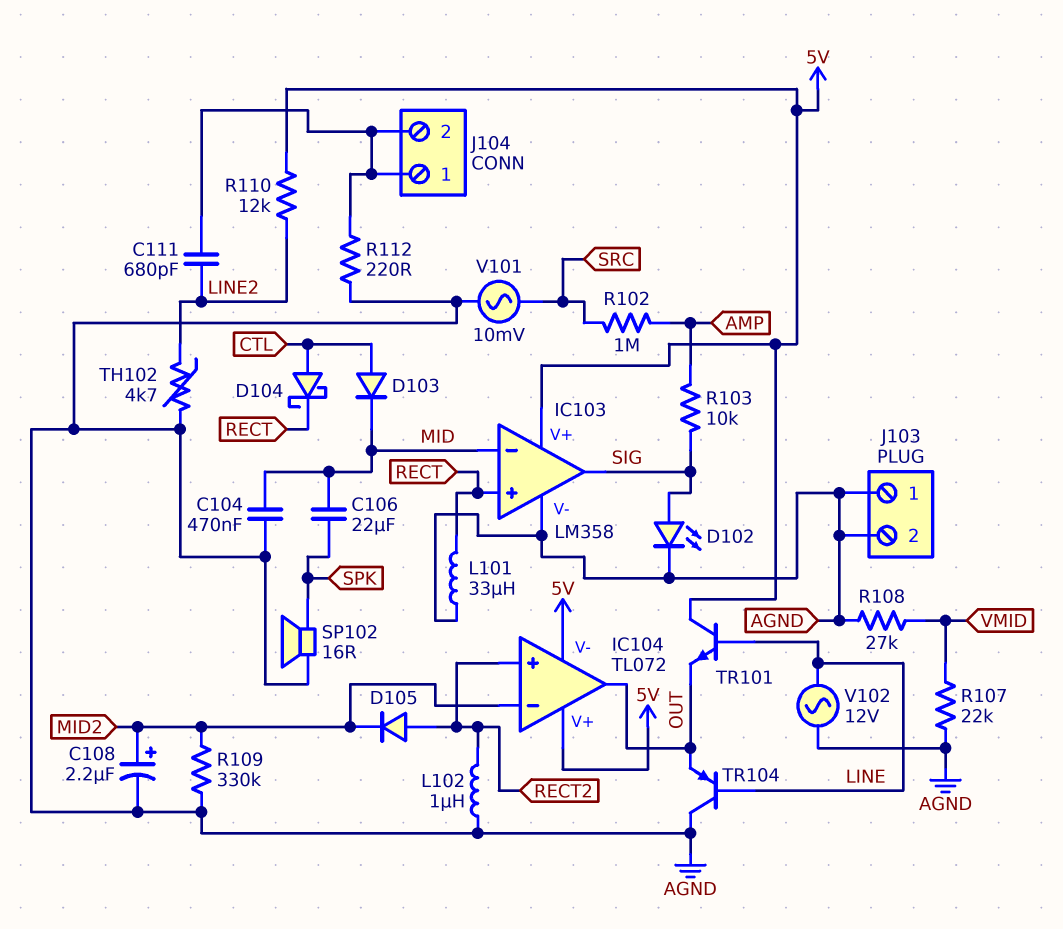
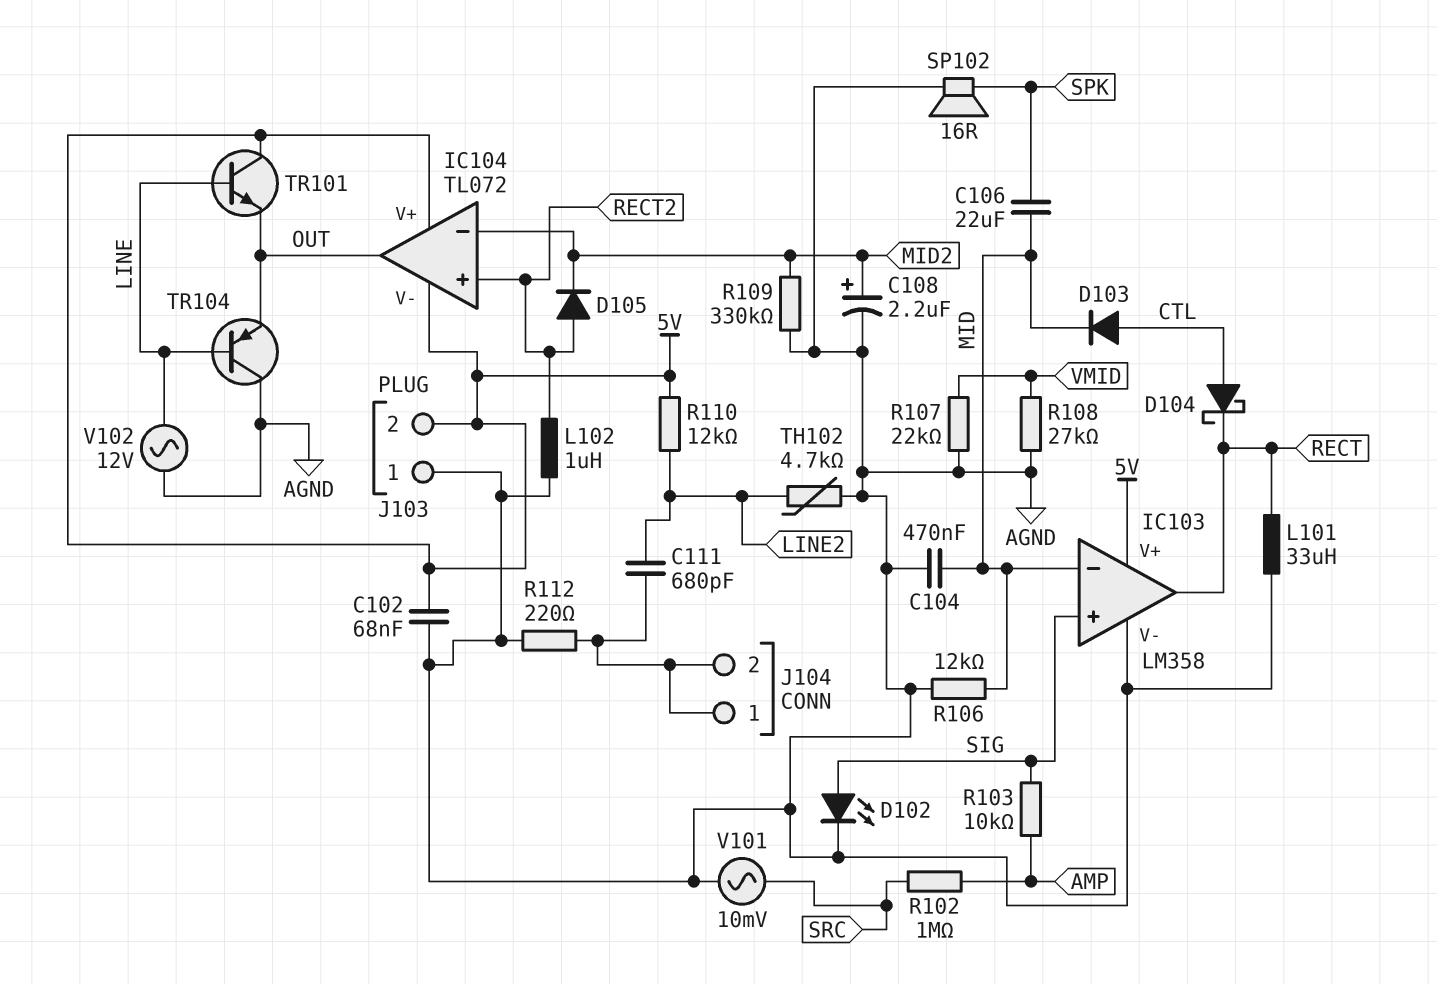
C102: none -> 68nF (5V, AGND)
IC103 pin in+: RECT -> SIG
IC103 pin out: SIG -> RECT
J103 pin 2: AGND -> 5V
R106: none -> 12k (AGND, MID)

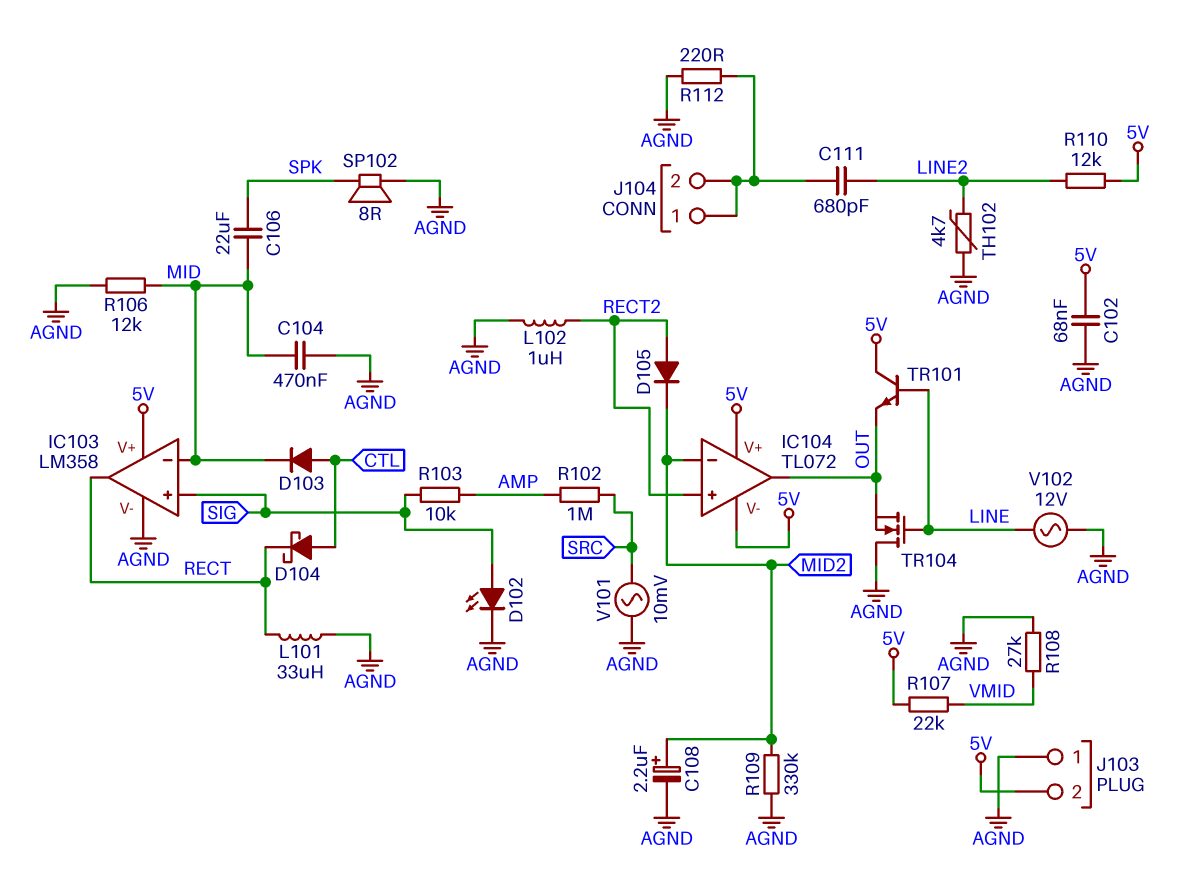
R107: 22k (AGND, VMID) -> 22k (5V, VMID)
SP102: speaker 16R (AGND, SPK) -> speaker 8R (AGND, SPK)
TR104: PNP (B LINE, C AGND, E OUT) -> NMOS (G LINE, D AGND, S OUT)

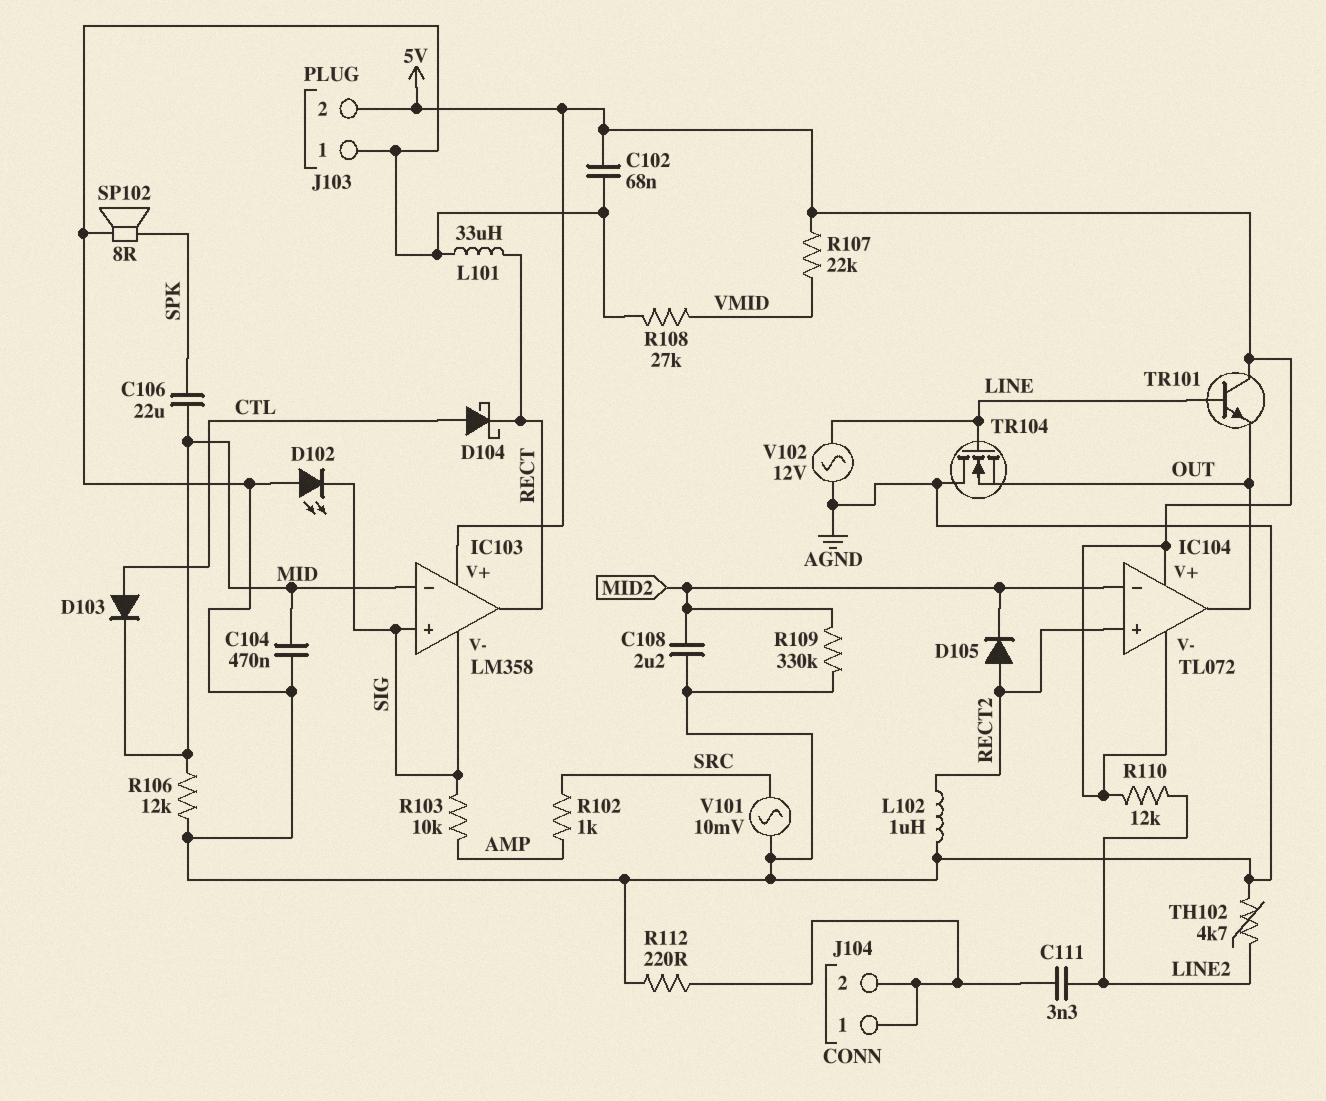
C108: 2.2uF (plus MID2, minus AGND) -> 2.2uF (AGND, MID2)
C111: 680pF (J104/1, LINE2) -> 3.3nF (J104/1, LINE2)
D102: LED (A SIG, K AGND) -> LED (A AGND, K SIG)
IC103 pin V-: AGND -> SIG
R102: 1M (AMP, SRC) -> 1k (AMP, SRC)

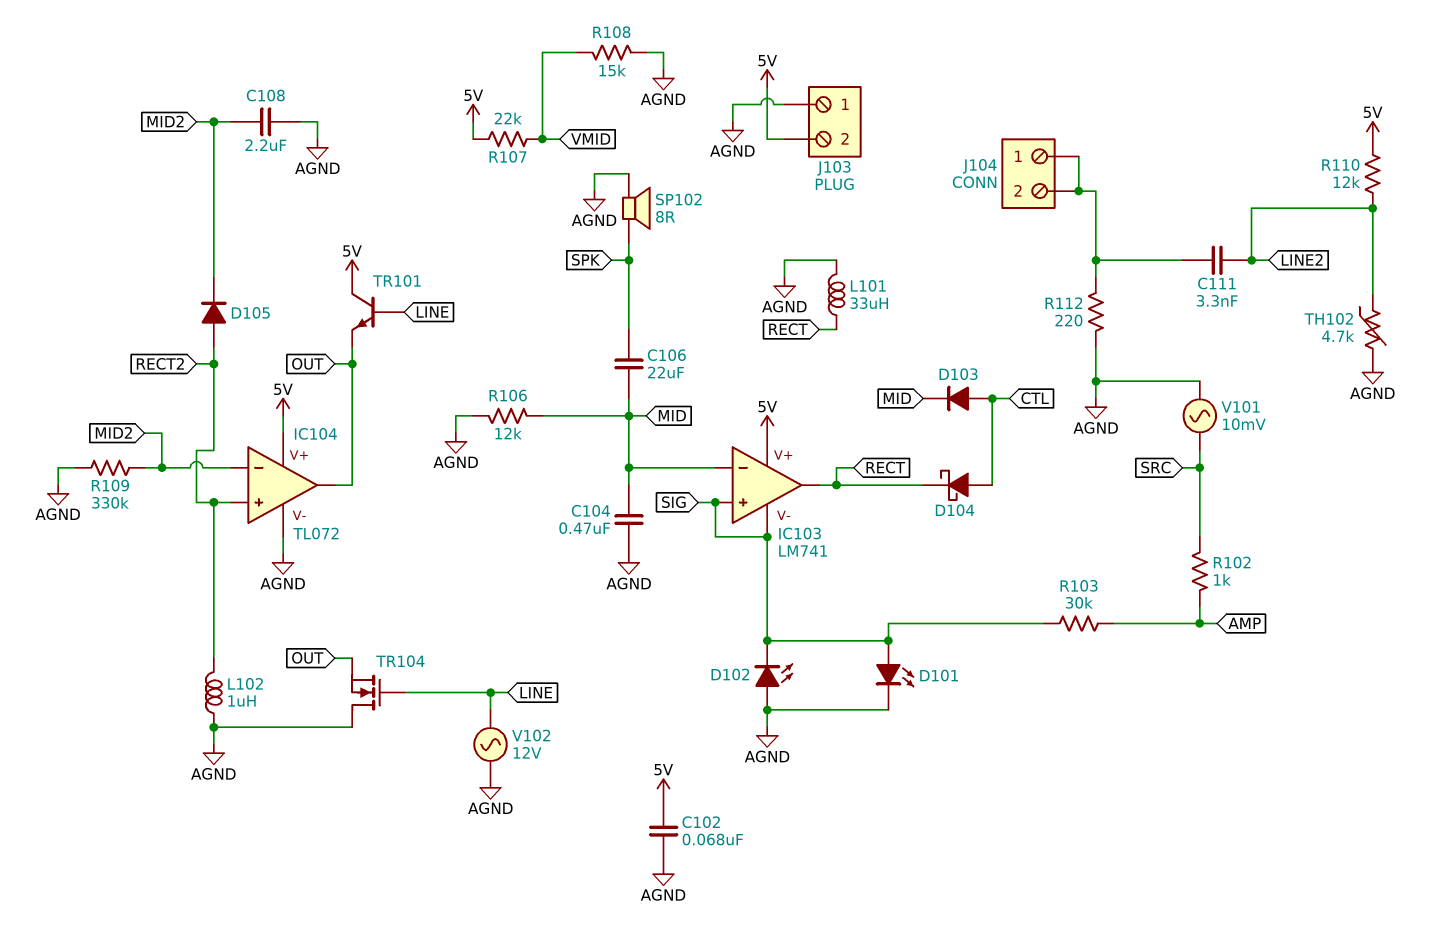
D101: none -> LED (A SIG, K AGND)
IC103: LM358 -> LM741
IC104 pin V-: 5V -> AGND
R103: 10k (AMP, SIG) -> 30k (AMP, SIG)
R108: 27k (AGND, VMID) -> 15k (AGND, VMID)

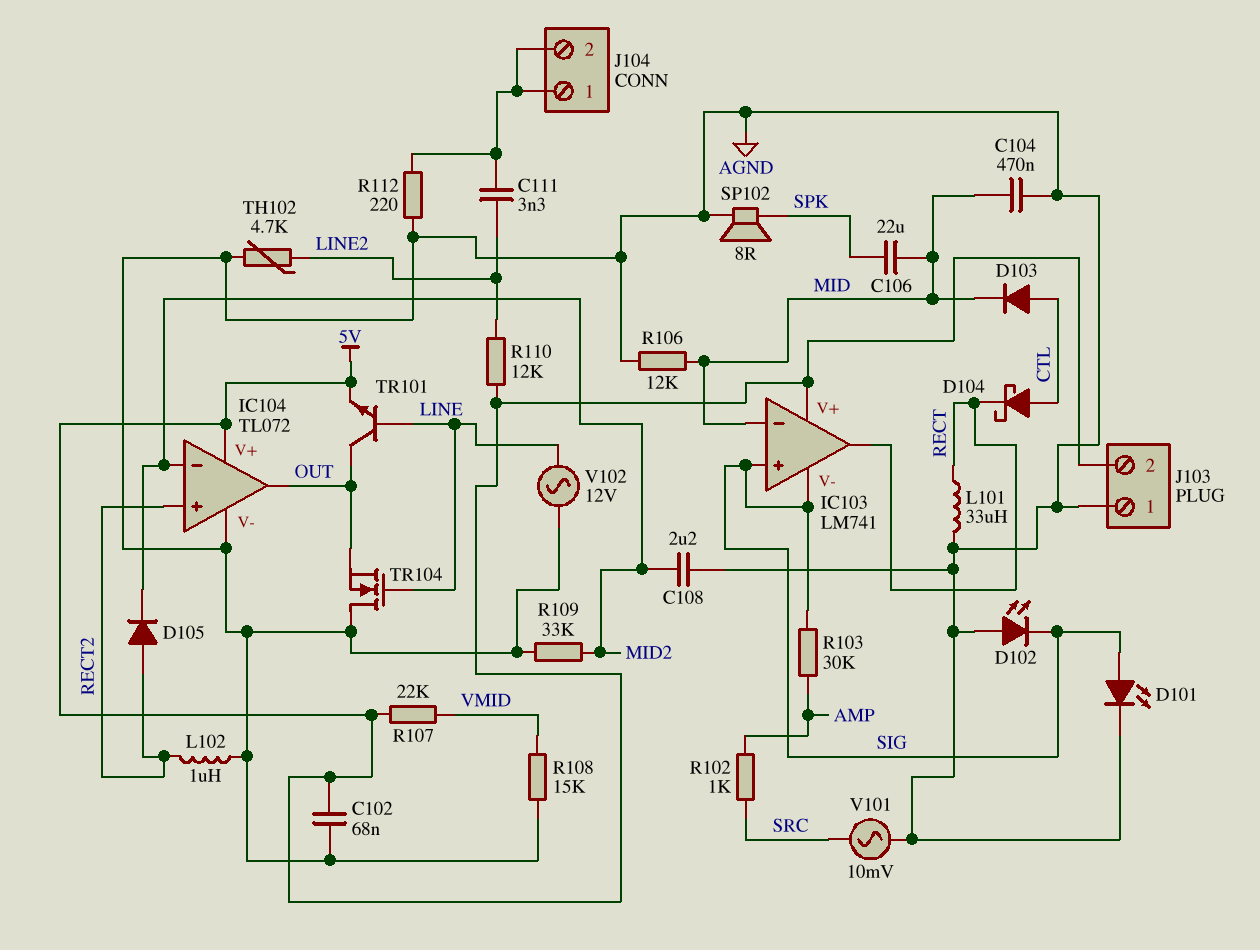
R109: 330k (AGND, MID2) -> 33k (AGND, MID2)
TR101: NPN (B LINE, C 5V, E OUT) -> NPN (B LINE, C OUT, E 5V)

